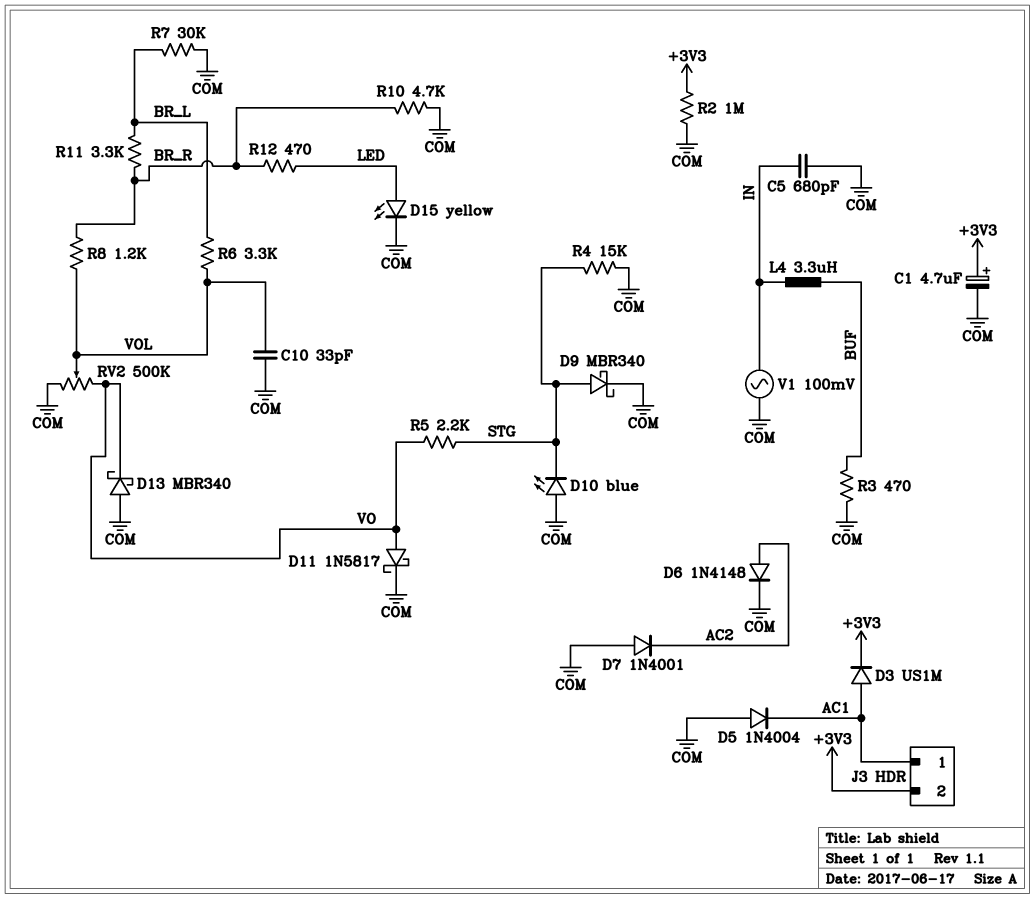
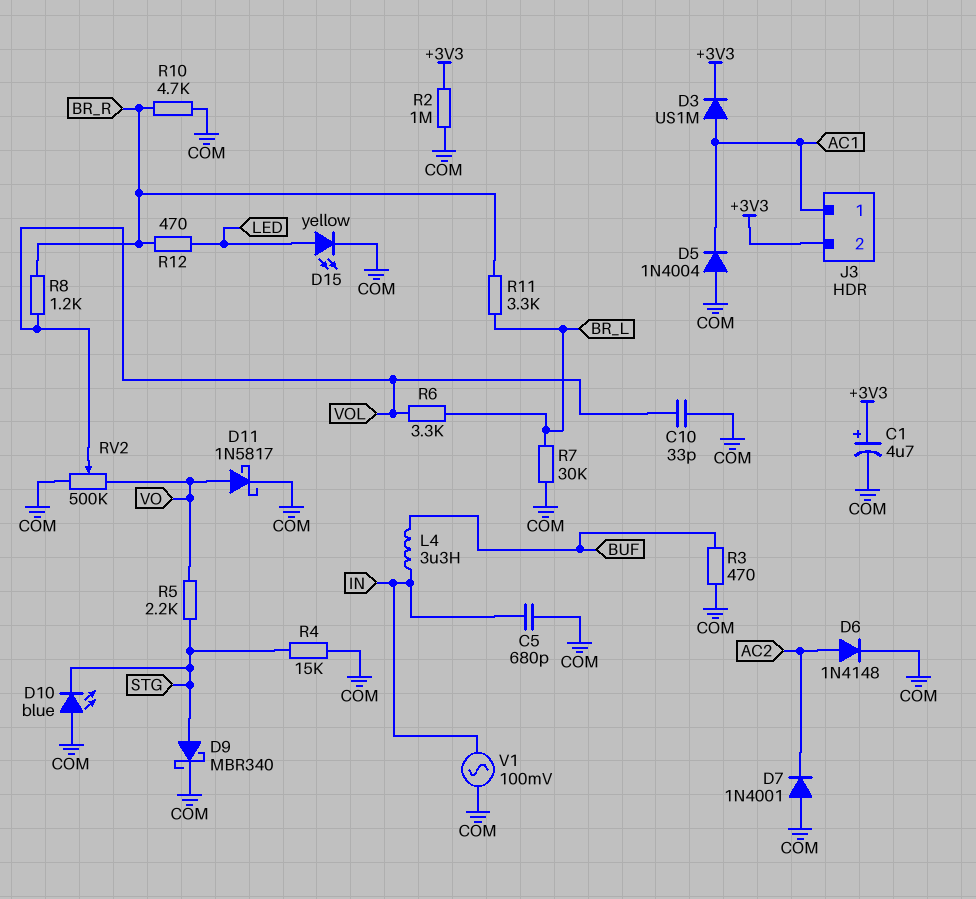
D13: schottky MBR340 (A COM, K VO) -> none

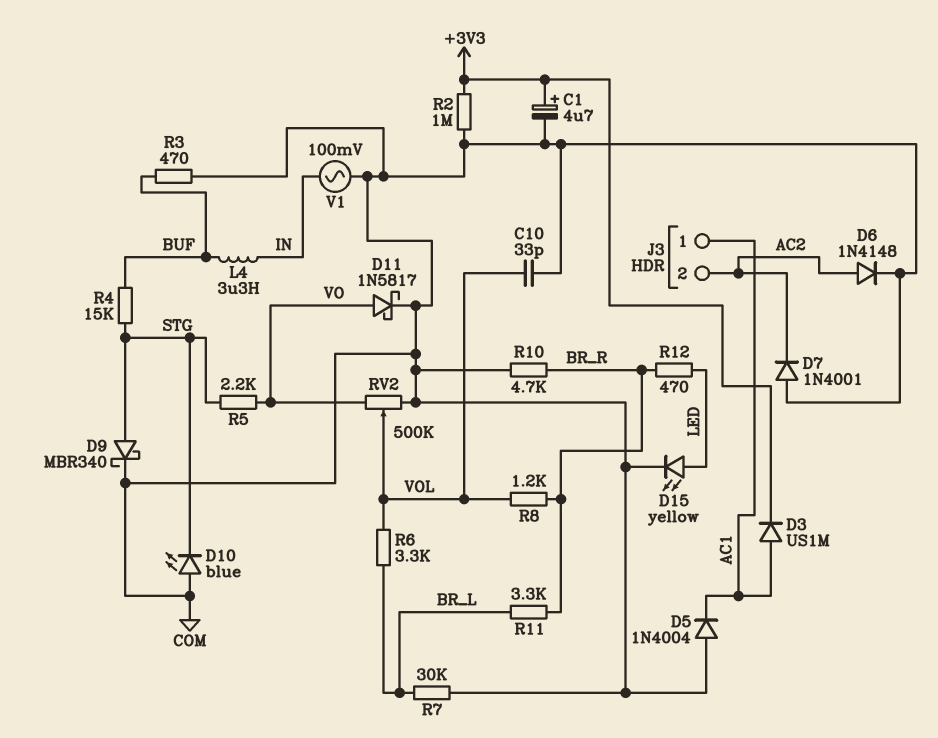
C5: 680pF (COM, IN) -> none
J3 pin 2: +3V3 -> AC2
R4: 15k (COM, STG) -> 15k (BUF, STG)

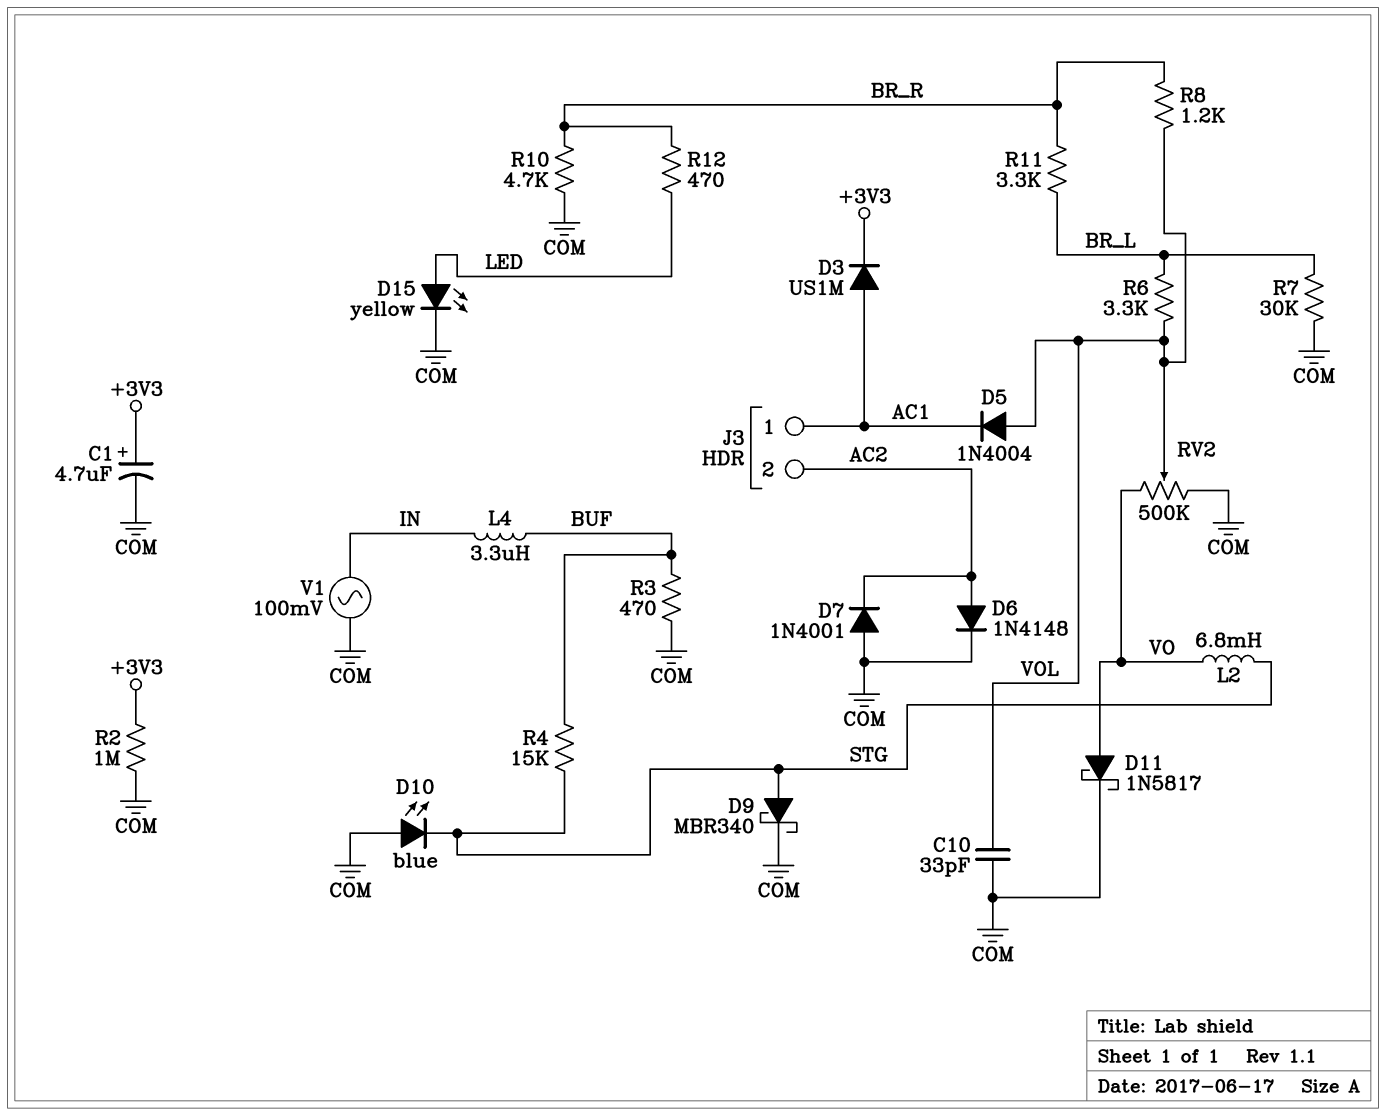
D5: diode 1N4004 (A COM, K AC1) -> diode 1N4004 (A VOL, K AC1)
L2: none -> 6.8mH (STG, VO)
R5: 2.2k (STG, VO) -> none

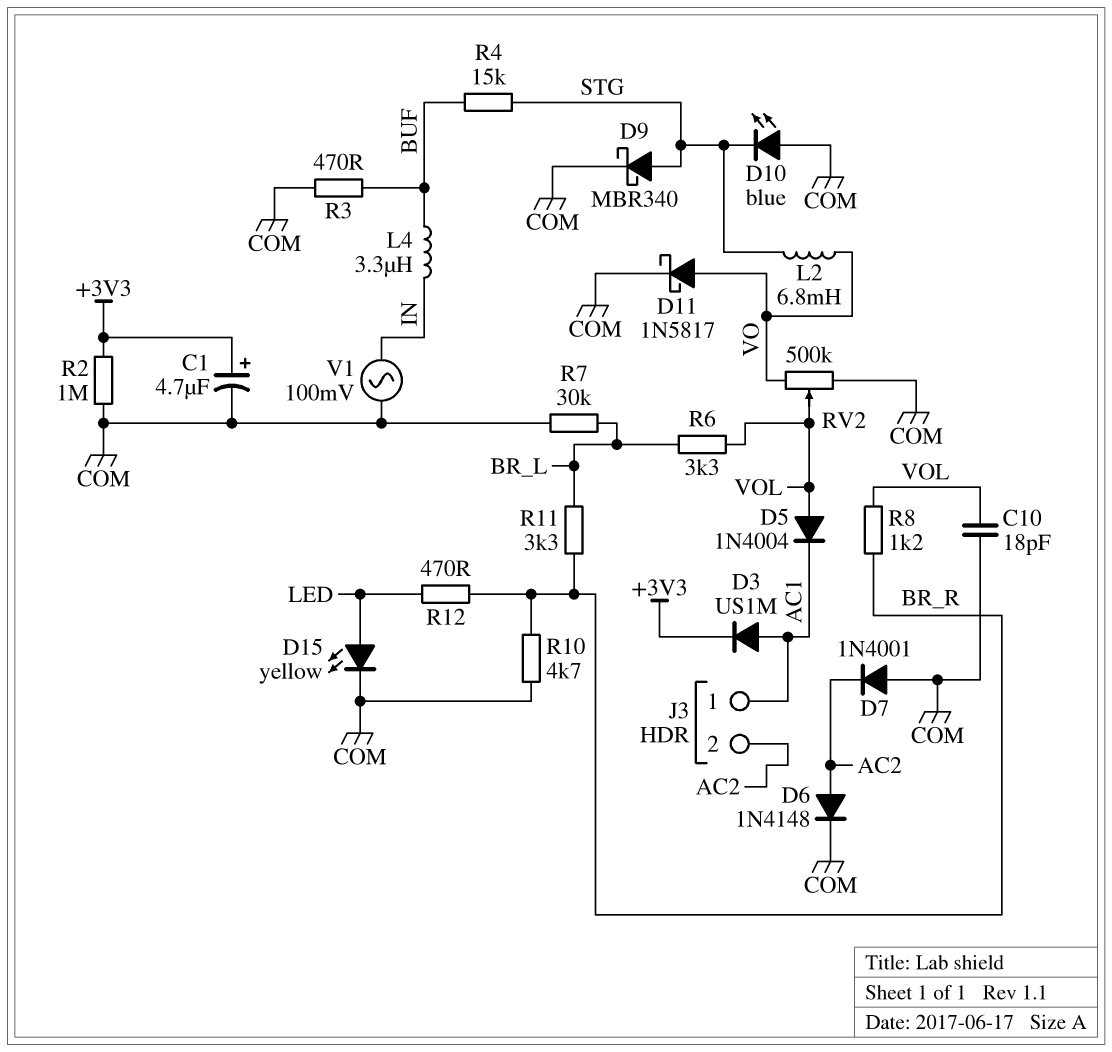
C10: 33pF (COM, VOL) -> 18pF (COM, VOL)

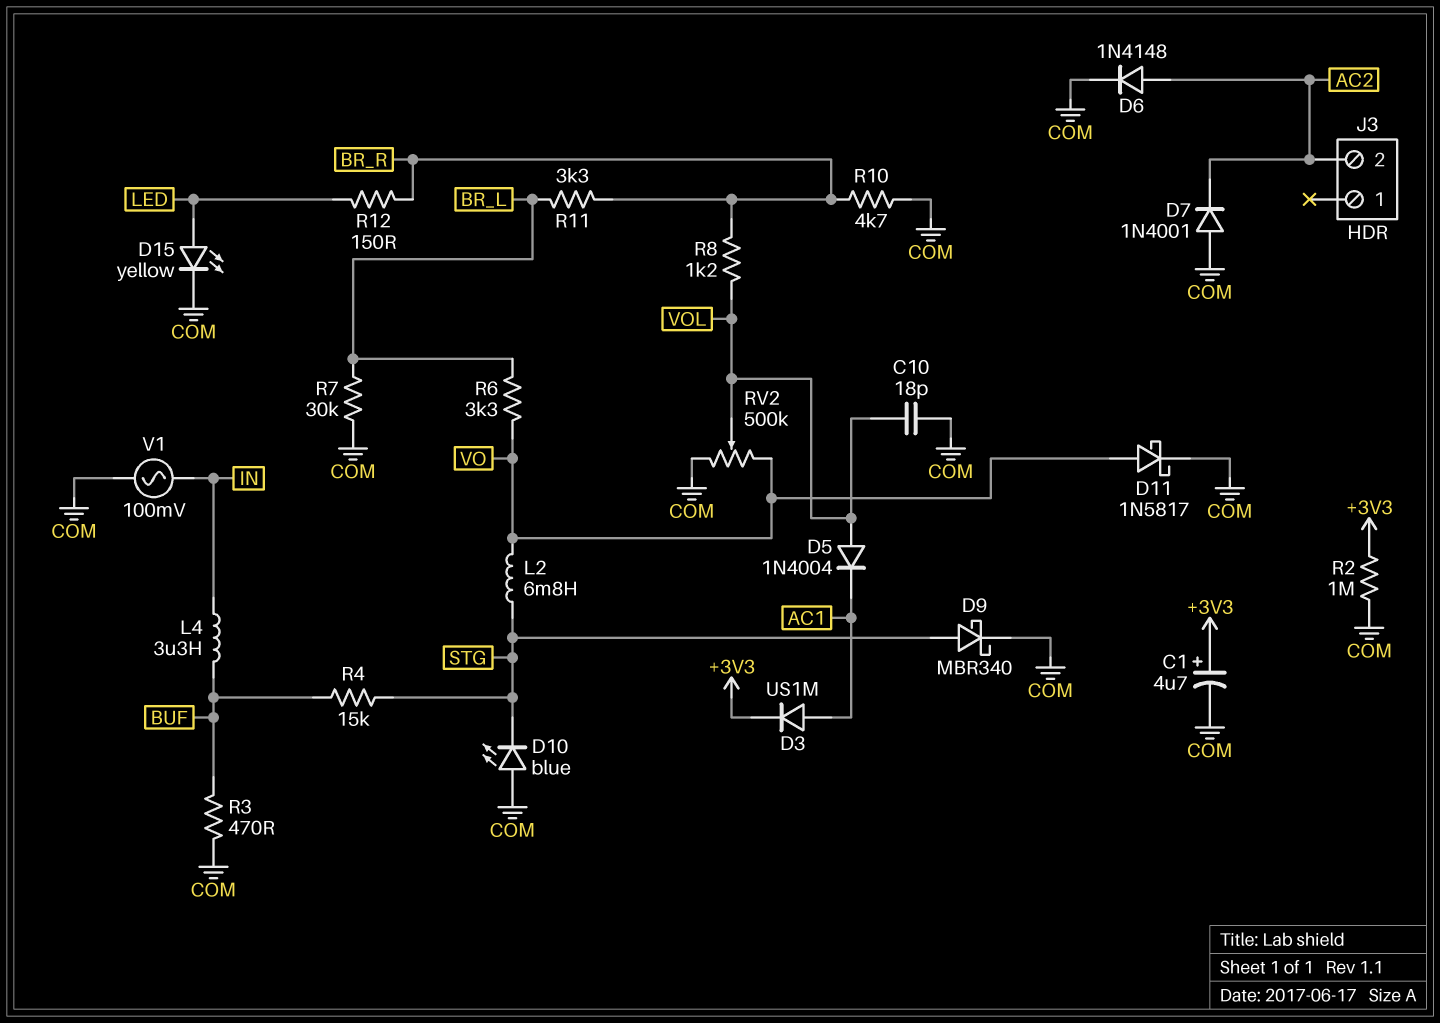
J3 pin 1: AC1 -> none
R6: 3.3k (BR_L, VOL) -> 3.3k (BR_L, VO)
R12: 470 (BR_R, LED) -> 150 (BR_R, LED)

